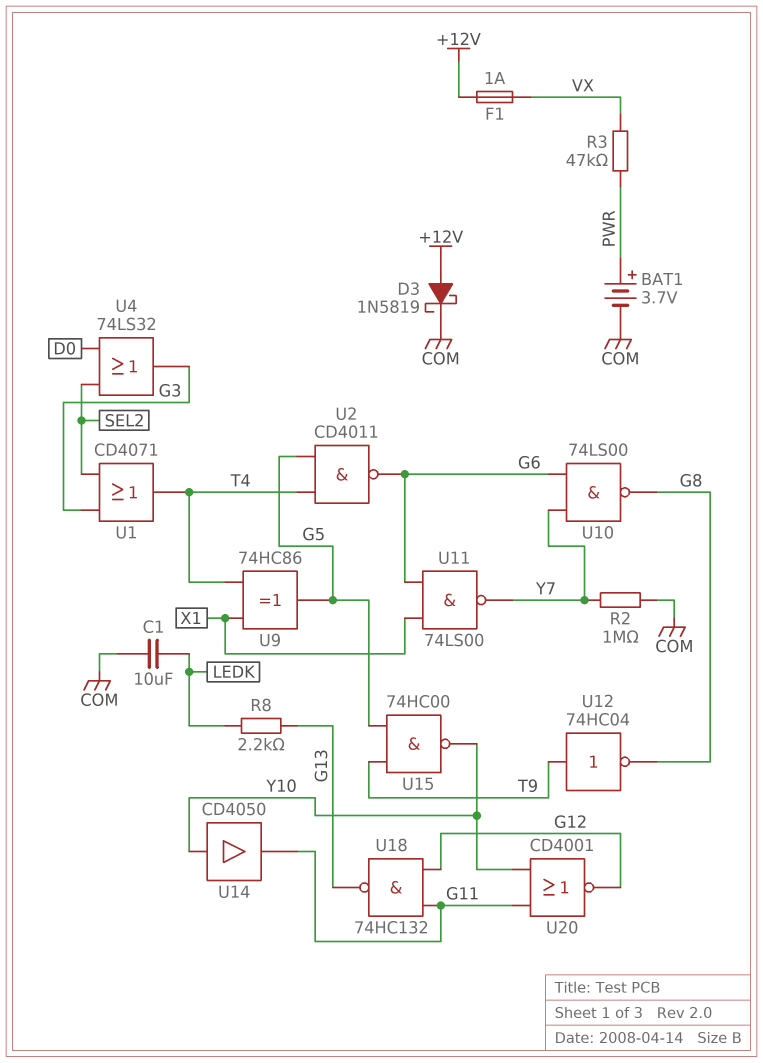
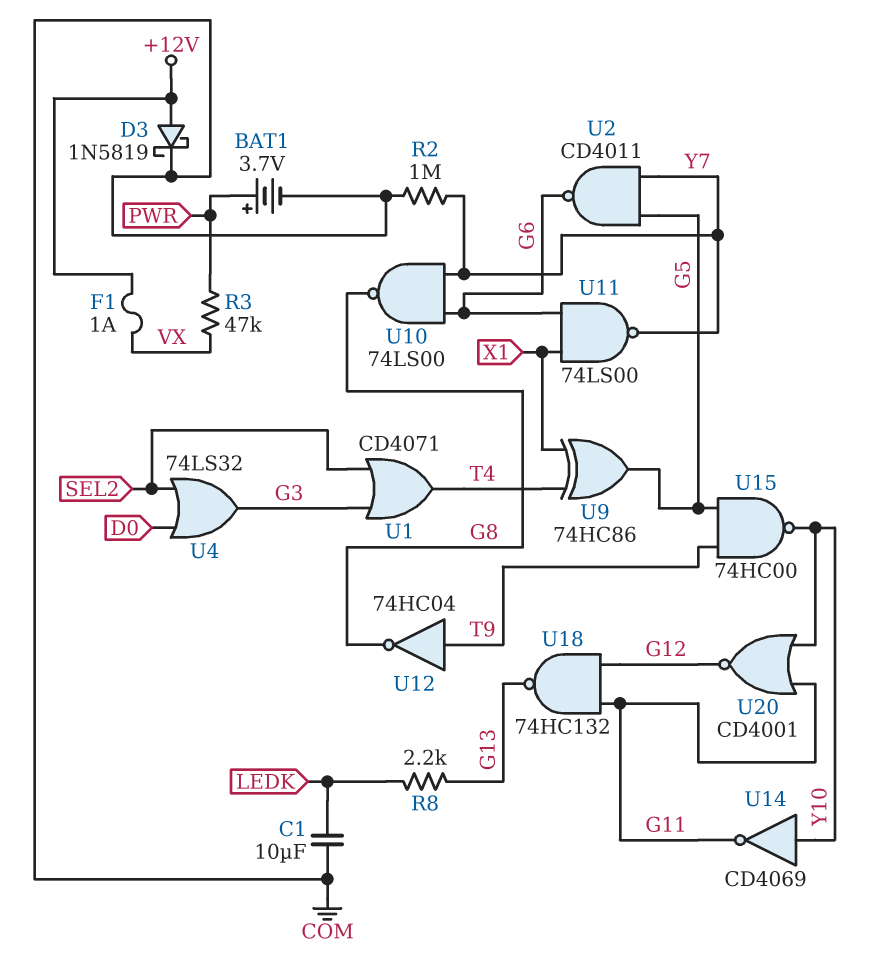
U2: NAND CD4011 (in G5, in T4, out G6) -> NAND CD4011 (in G5, in Y7, out G6)
U14: buffer CD4050 (in Y10, out G11) -> NOT CD4069 (in Y10, out G11)

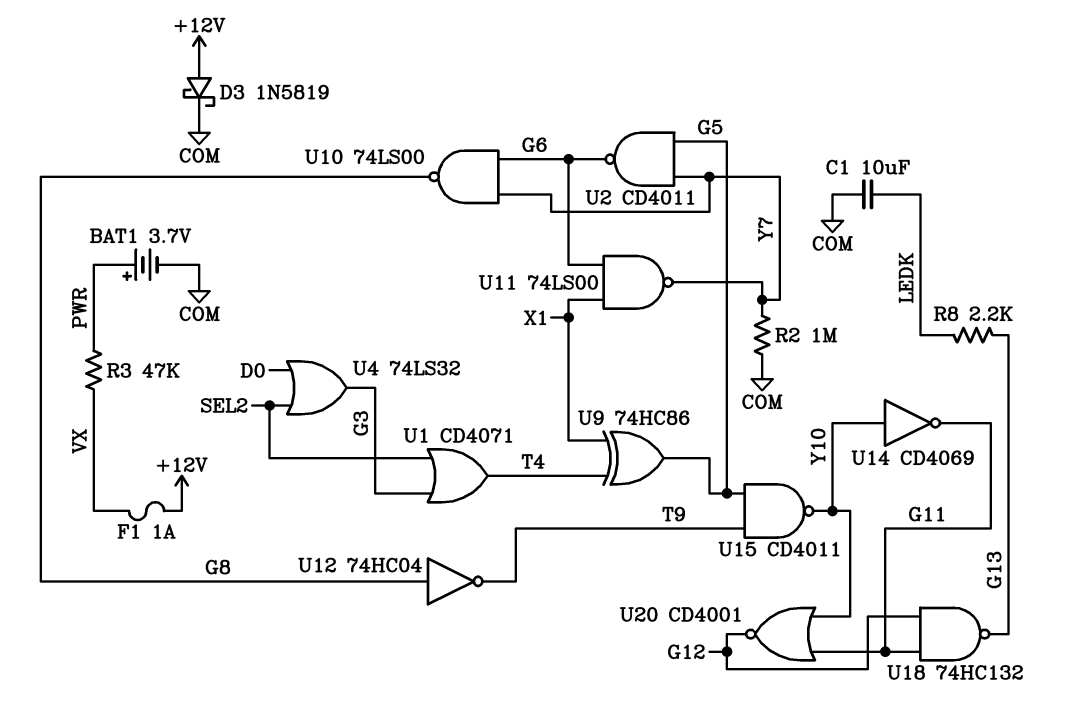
U12: NOT 74HC04 (in T9, out G8) -> NOT 74HC04 (in G8, out T9)
U15: NAND 74HC00 (in G5, in T9, out Y10) -> NAND CD4011 (in G5, in T9, out Y10)

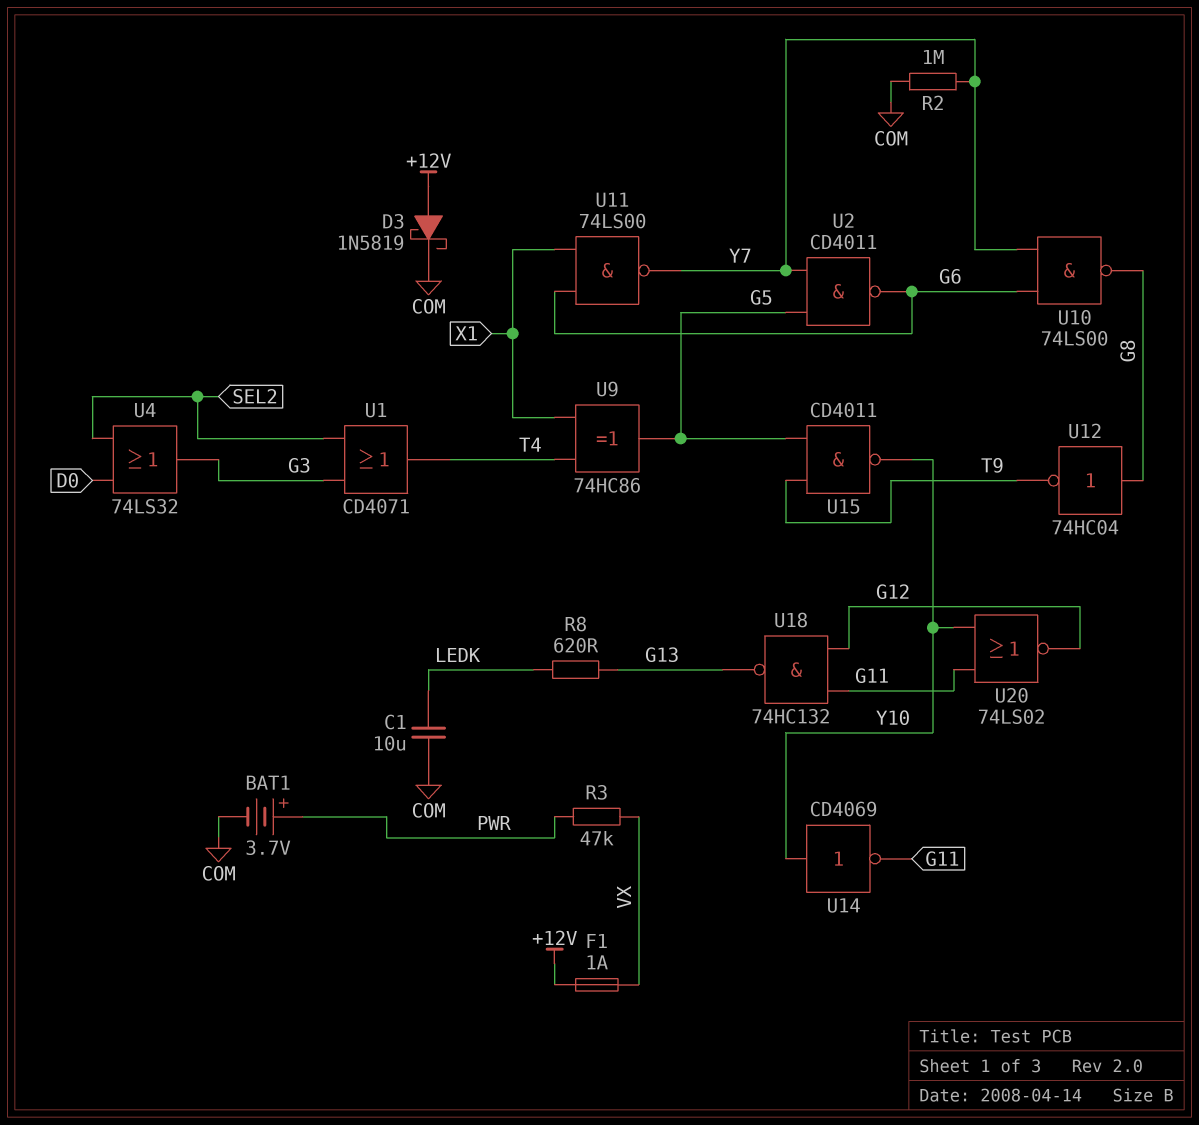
R8: 2.2k (G13, LEDK) -> 620 (G13, LEDK)
U20: NOR CD4001 (in G11, in Y10, out G12) -> NOR 74LS02 (in G11, in Y10, out G12)

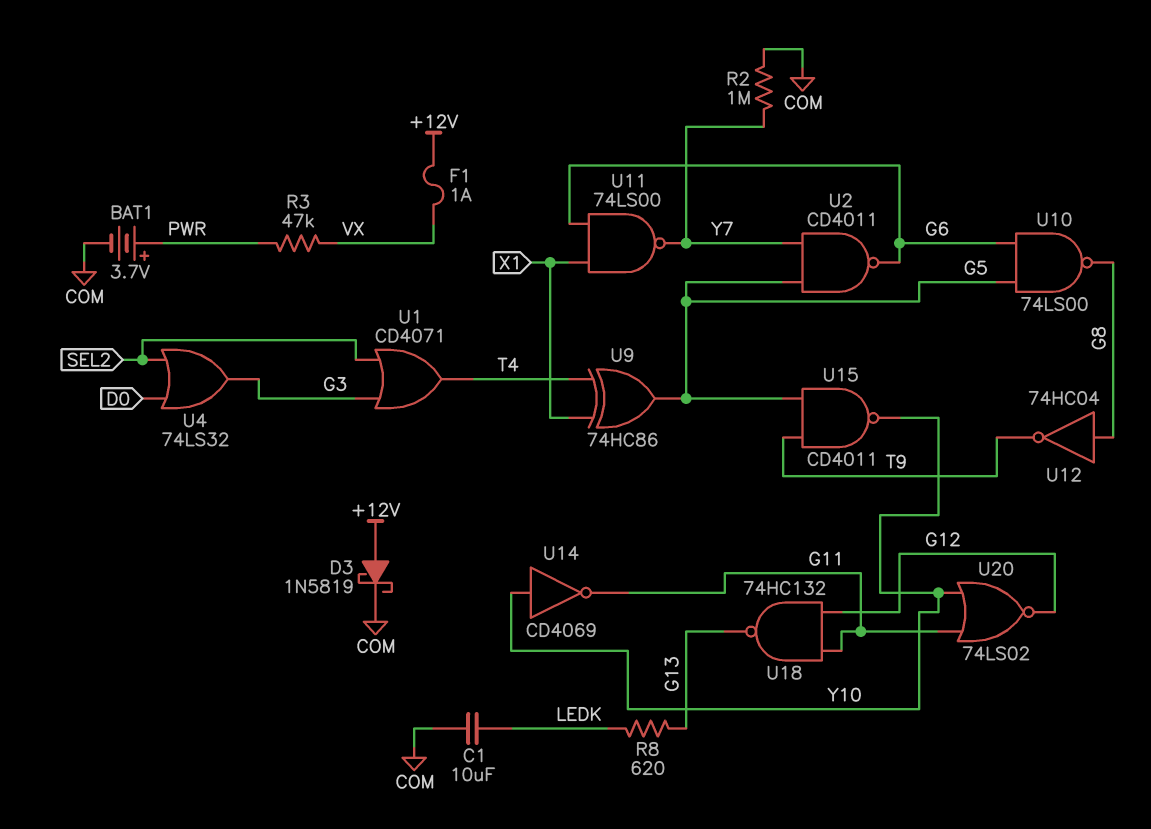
U10: NAND 74LS00 (in G6, in Y7, out G8) -> NAND 74LS00 (in G5, in G6, out G8)

